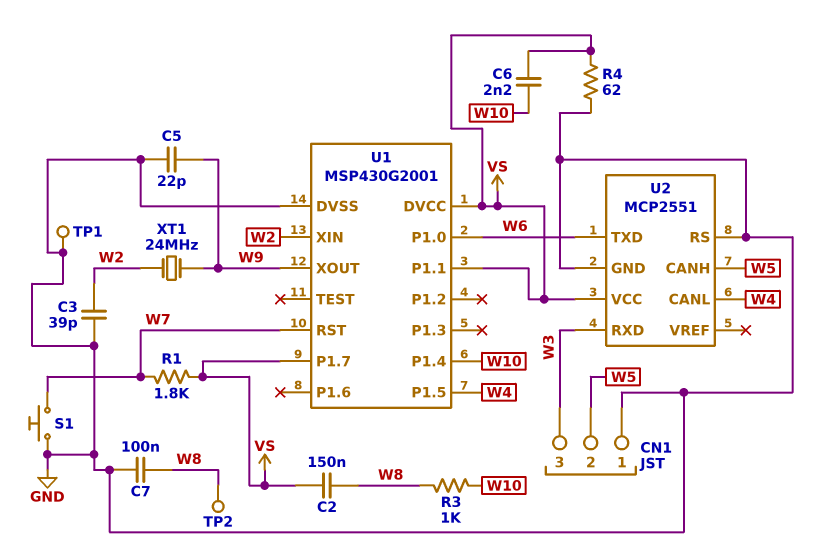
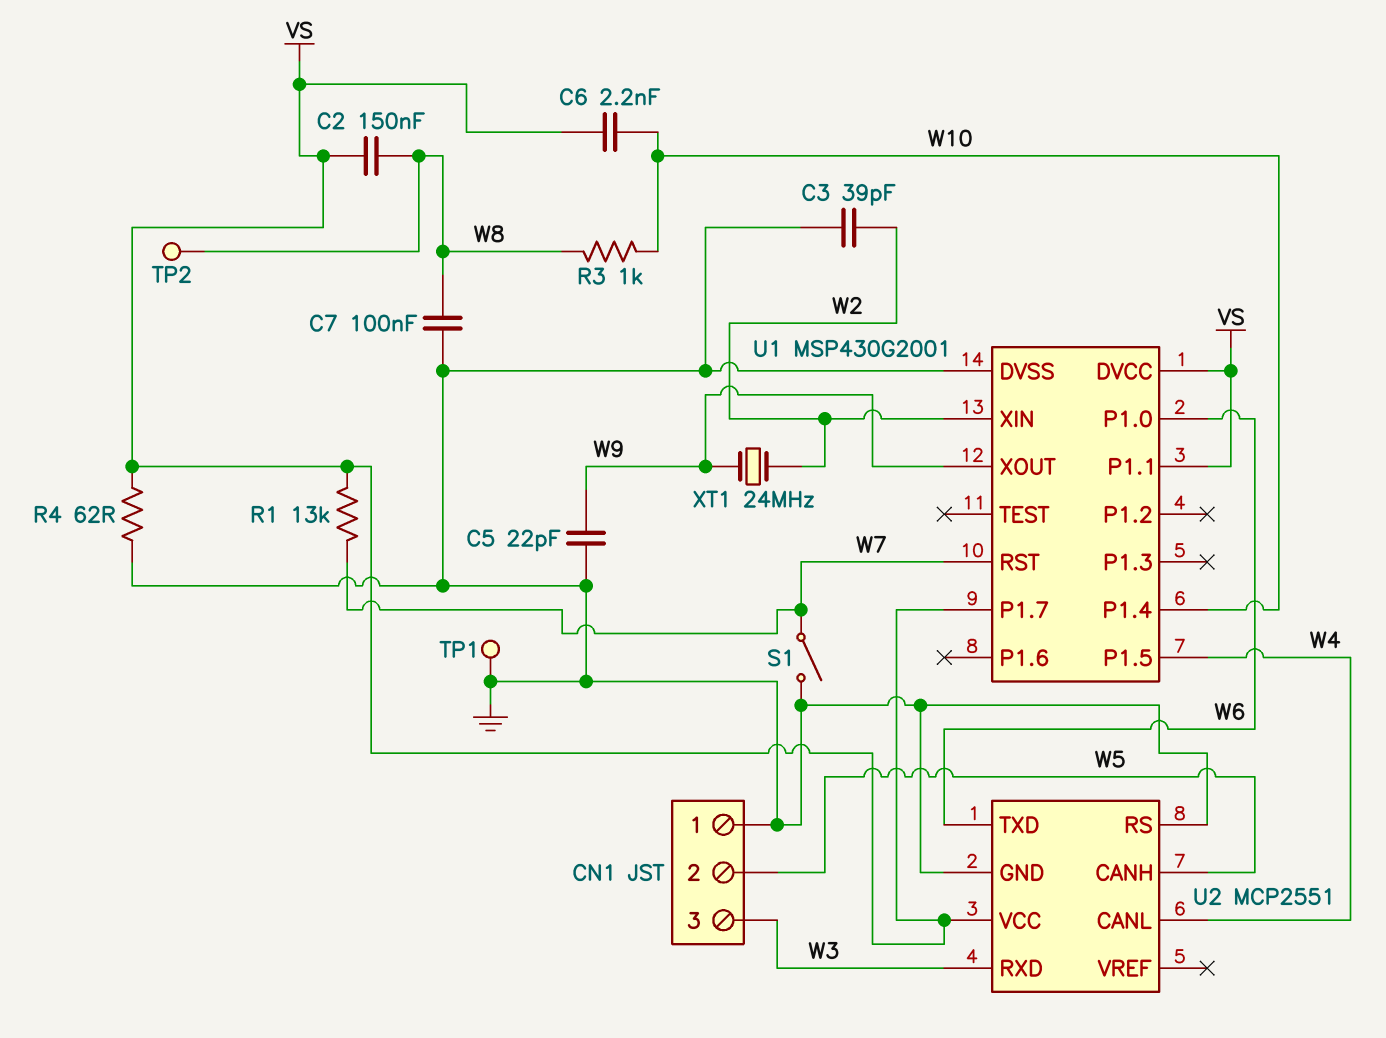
R1: 1.8k (VS, W7) -> 13k (VS, W7)
S1: button (GND, W7) -> switch (GND, W7)

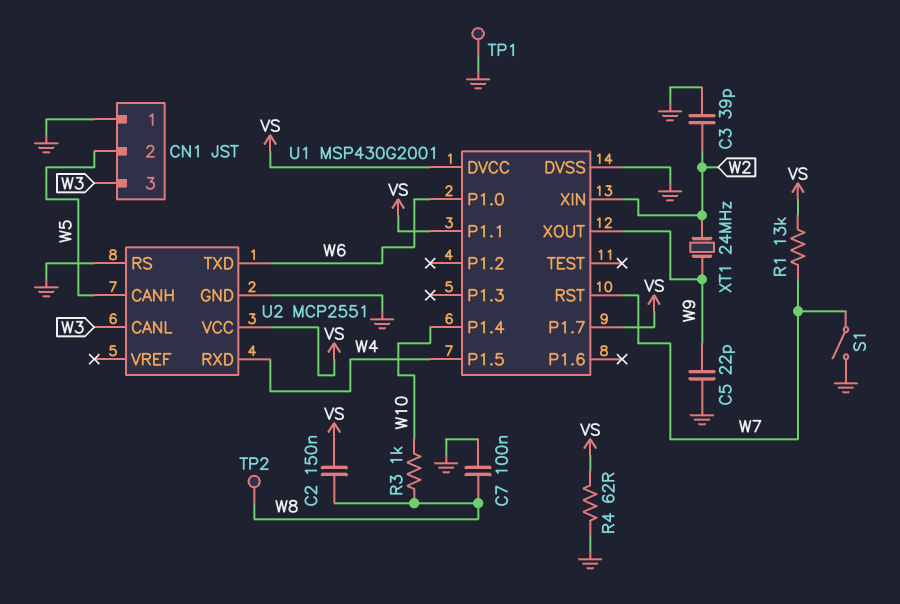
C6: 2.2nF (VS, W10) -> none
U2 pin CANL: W4 -> W3
U2 pin RXD: W3 -> W4

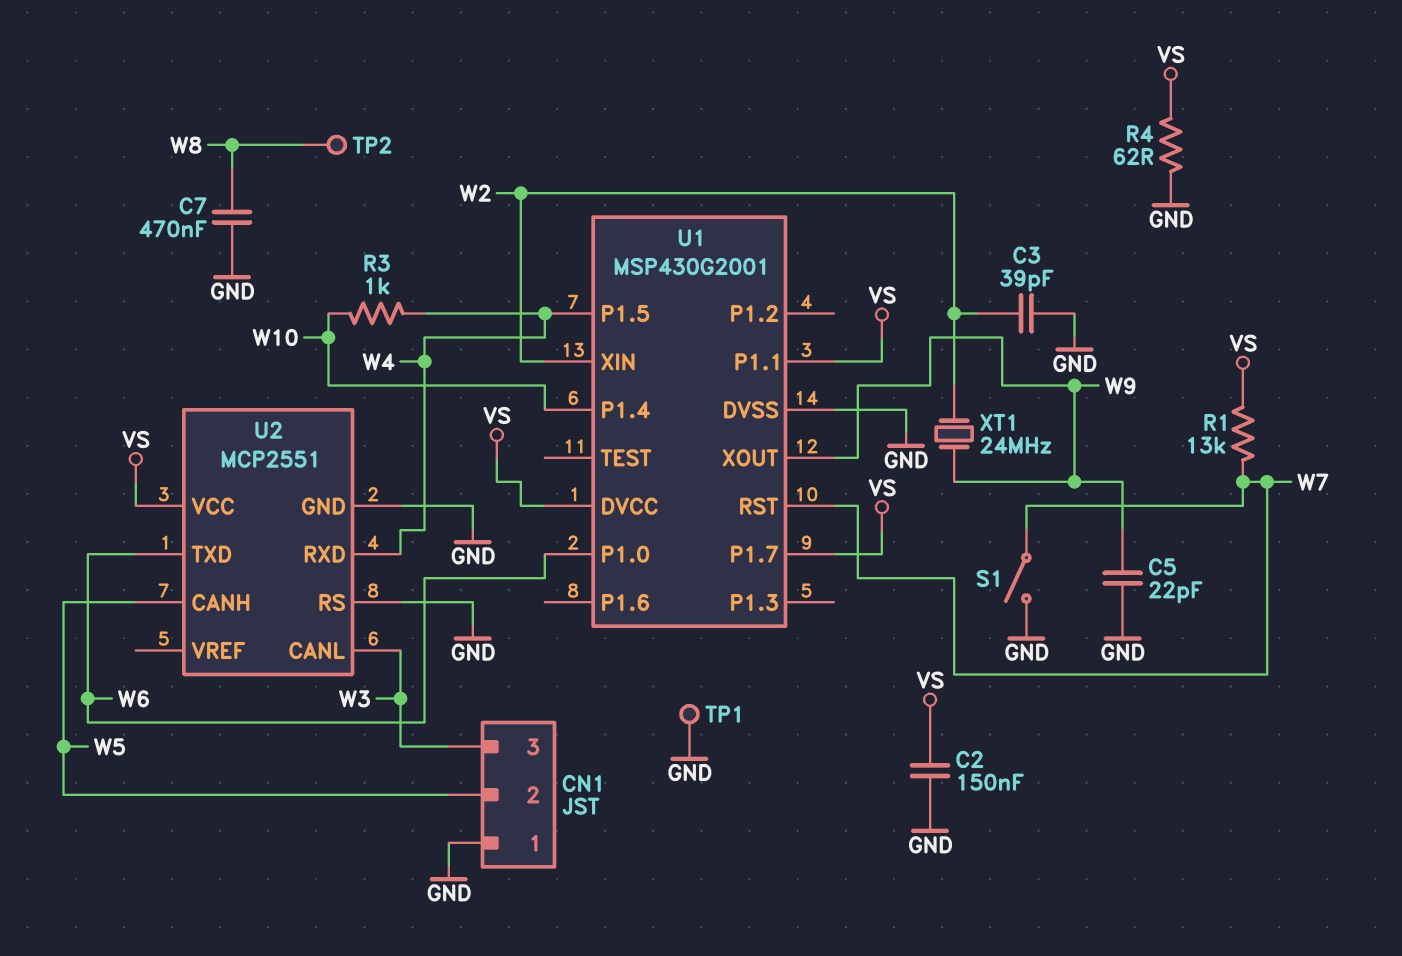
C2: 150nF (VS, W8) -> 150nF (GND, VS)
C7: 100nF (GND, W8) -> 470nF (GND, W8)
R3: 1k (W8, W10) -> 1k (W4, W10)

